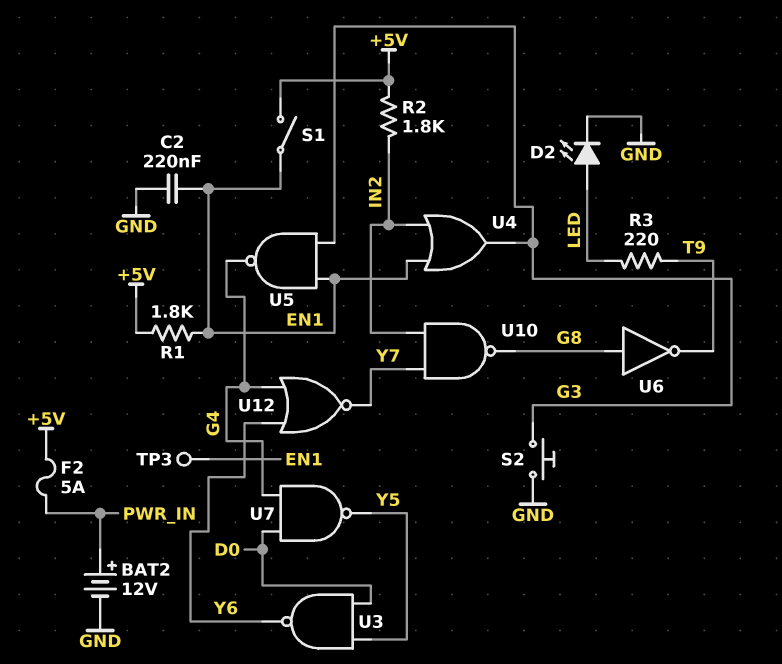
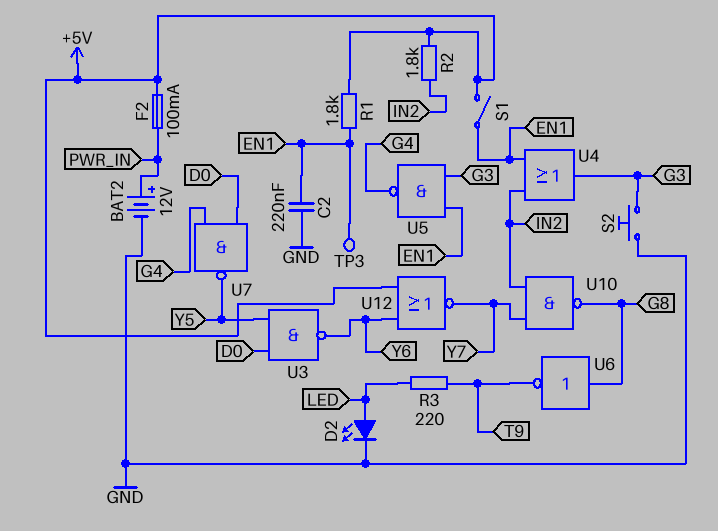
F2: 5A (+5V, PWR_IN) -> 100mA (+5V, PWR_IN)
U12: NOR (in G4, in Y6, out Y7) -> NOR (in +5V, in Y6, out Y7)

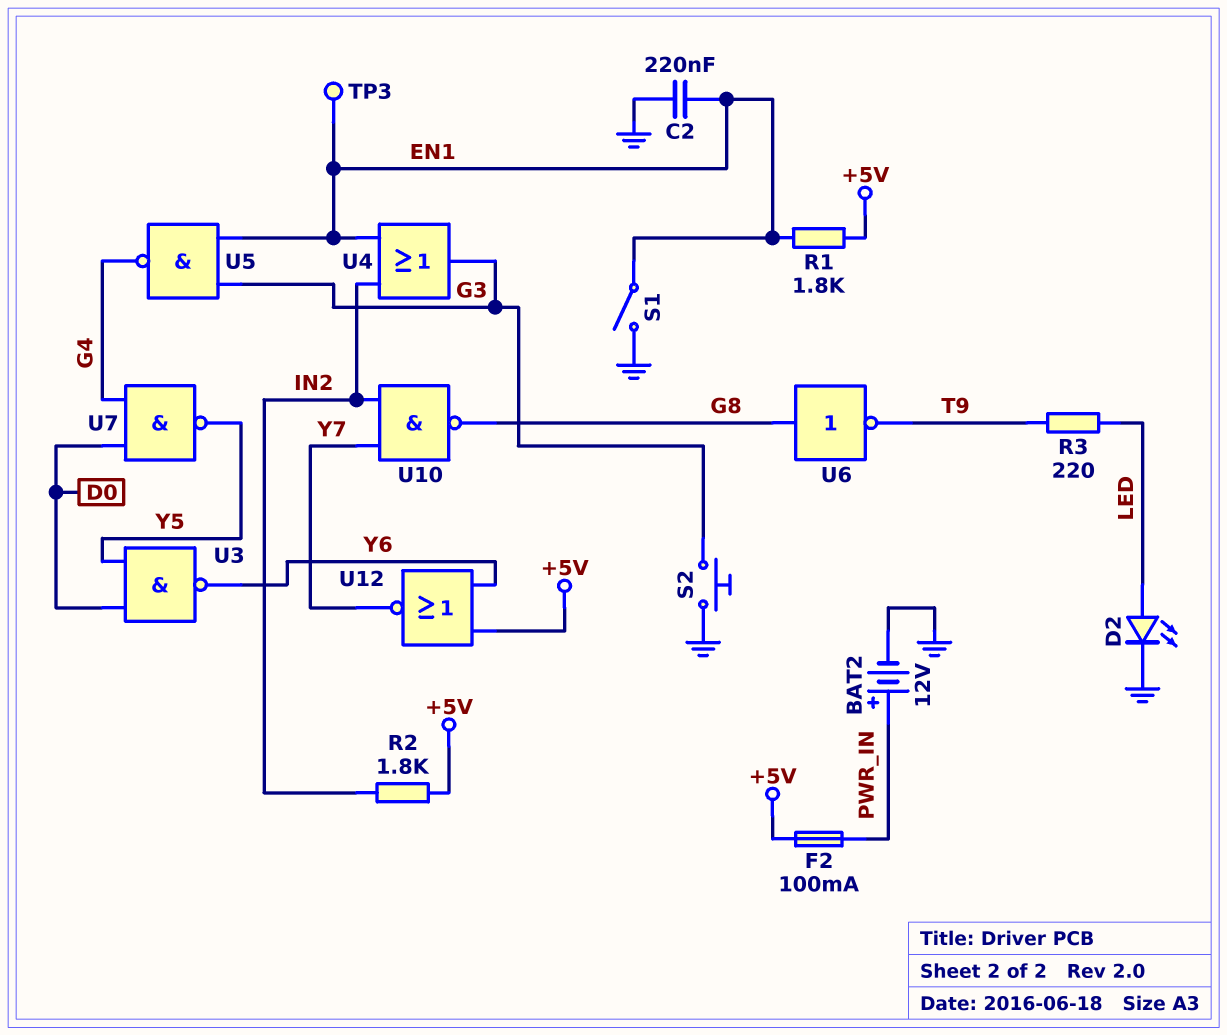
S1: switch (+5V, EN1) -> switch (EN1, GND)

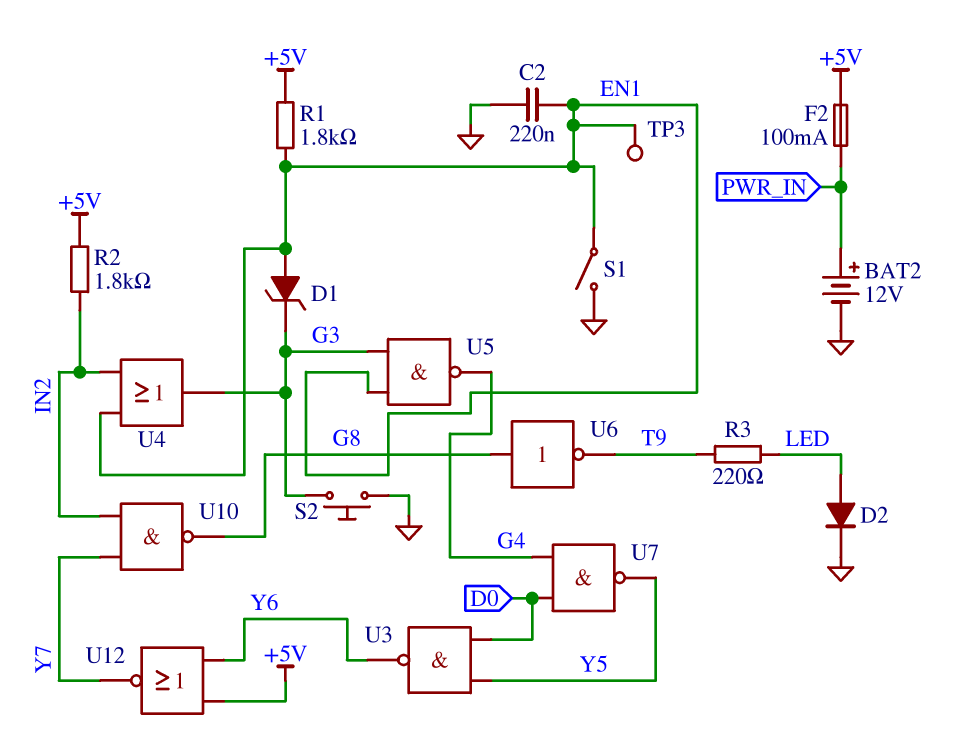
D1: none -> zener (A EN1, K G3)
D2: LED (A LED, K GND) -> diode (A LED, K GND)

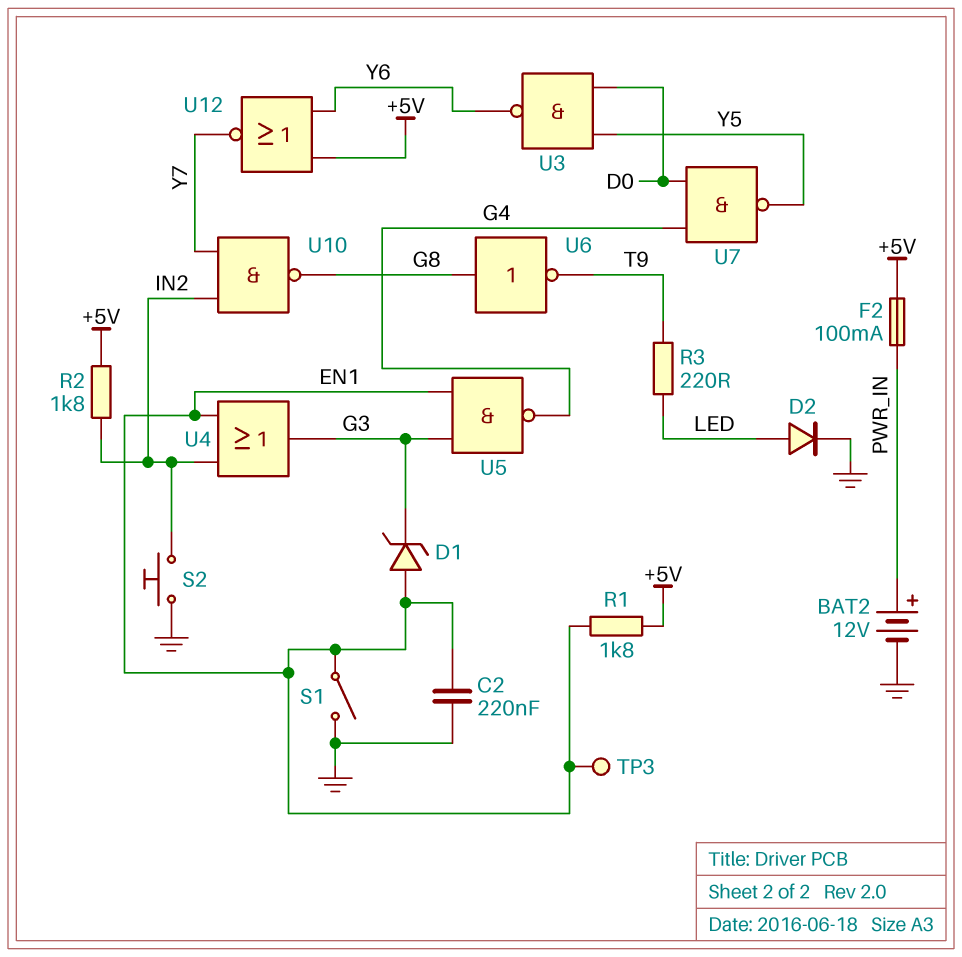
S2: button (G3, GND) -> button (GND, IN2)

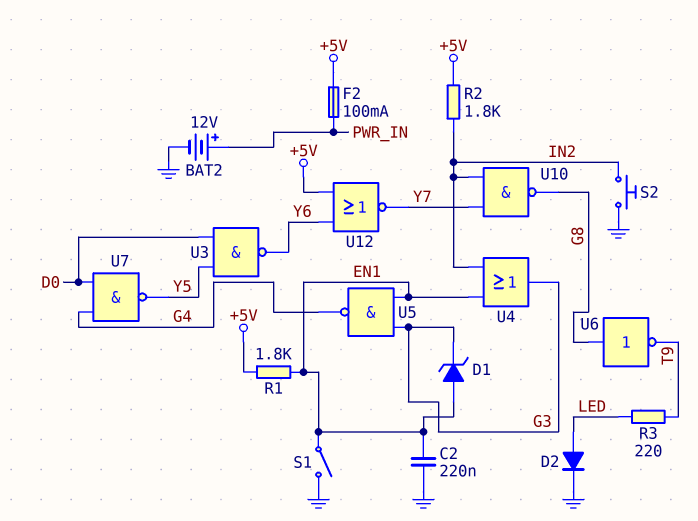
TP3: test point (EN1) -> none

